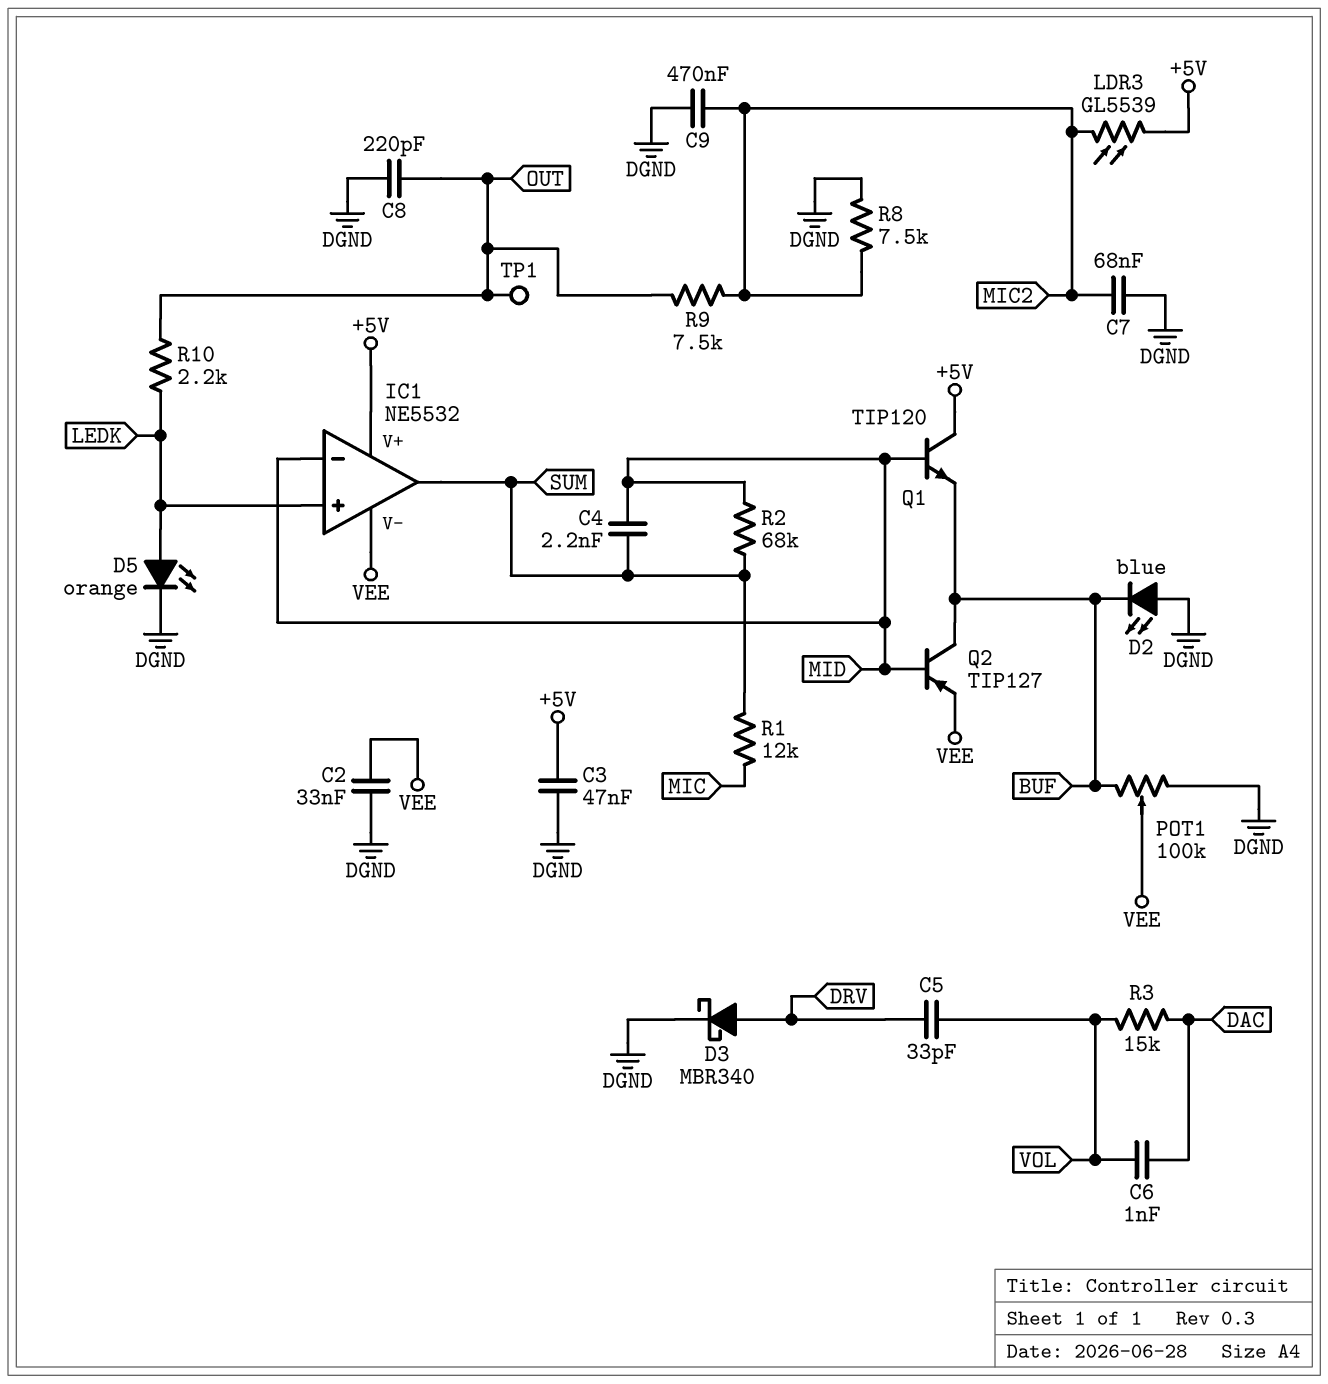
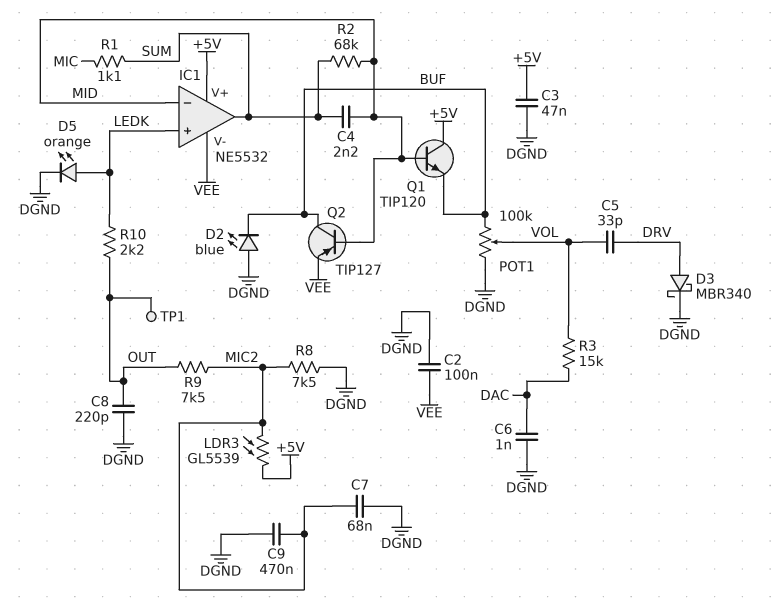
C2: 33nF (DGND, VEE) -> 100nF (DGND, VEE)
C6: 1nF (DAC, VOL) -> 1nF (DAC, DGND)
POT1: 100k (BUF, DGND, wiper VEE) -> 100k (BUF, DGND, wiper VOL)
R1: 12k (MIC, SUM) -> 1.1k (MIC, SUM)

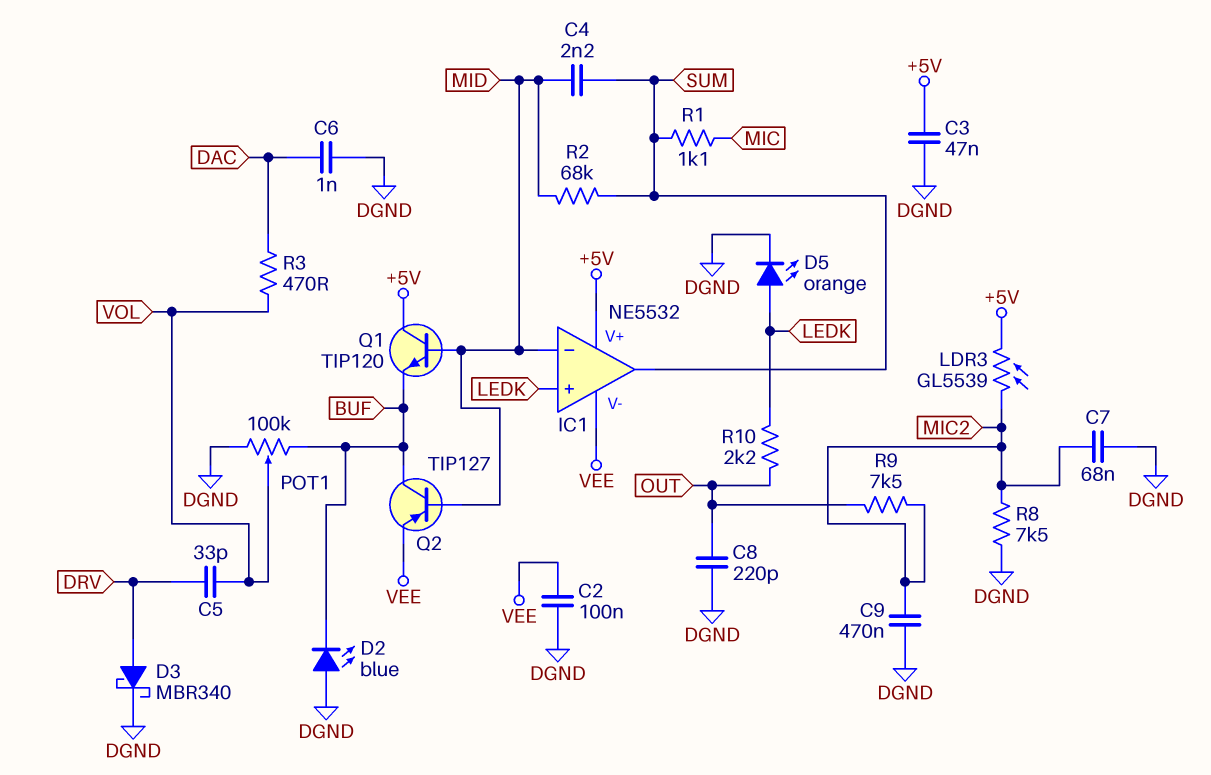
R3: 15k (DAC, VOL) -> 470 (DAC, VOL)
TP1: test point (OUT) -> none

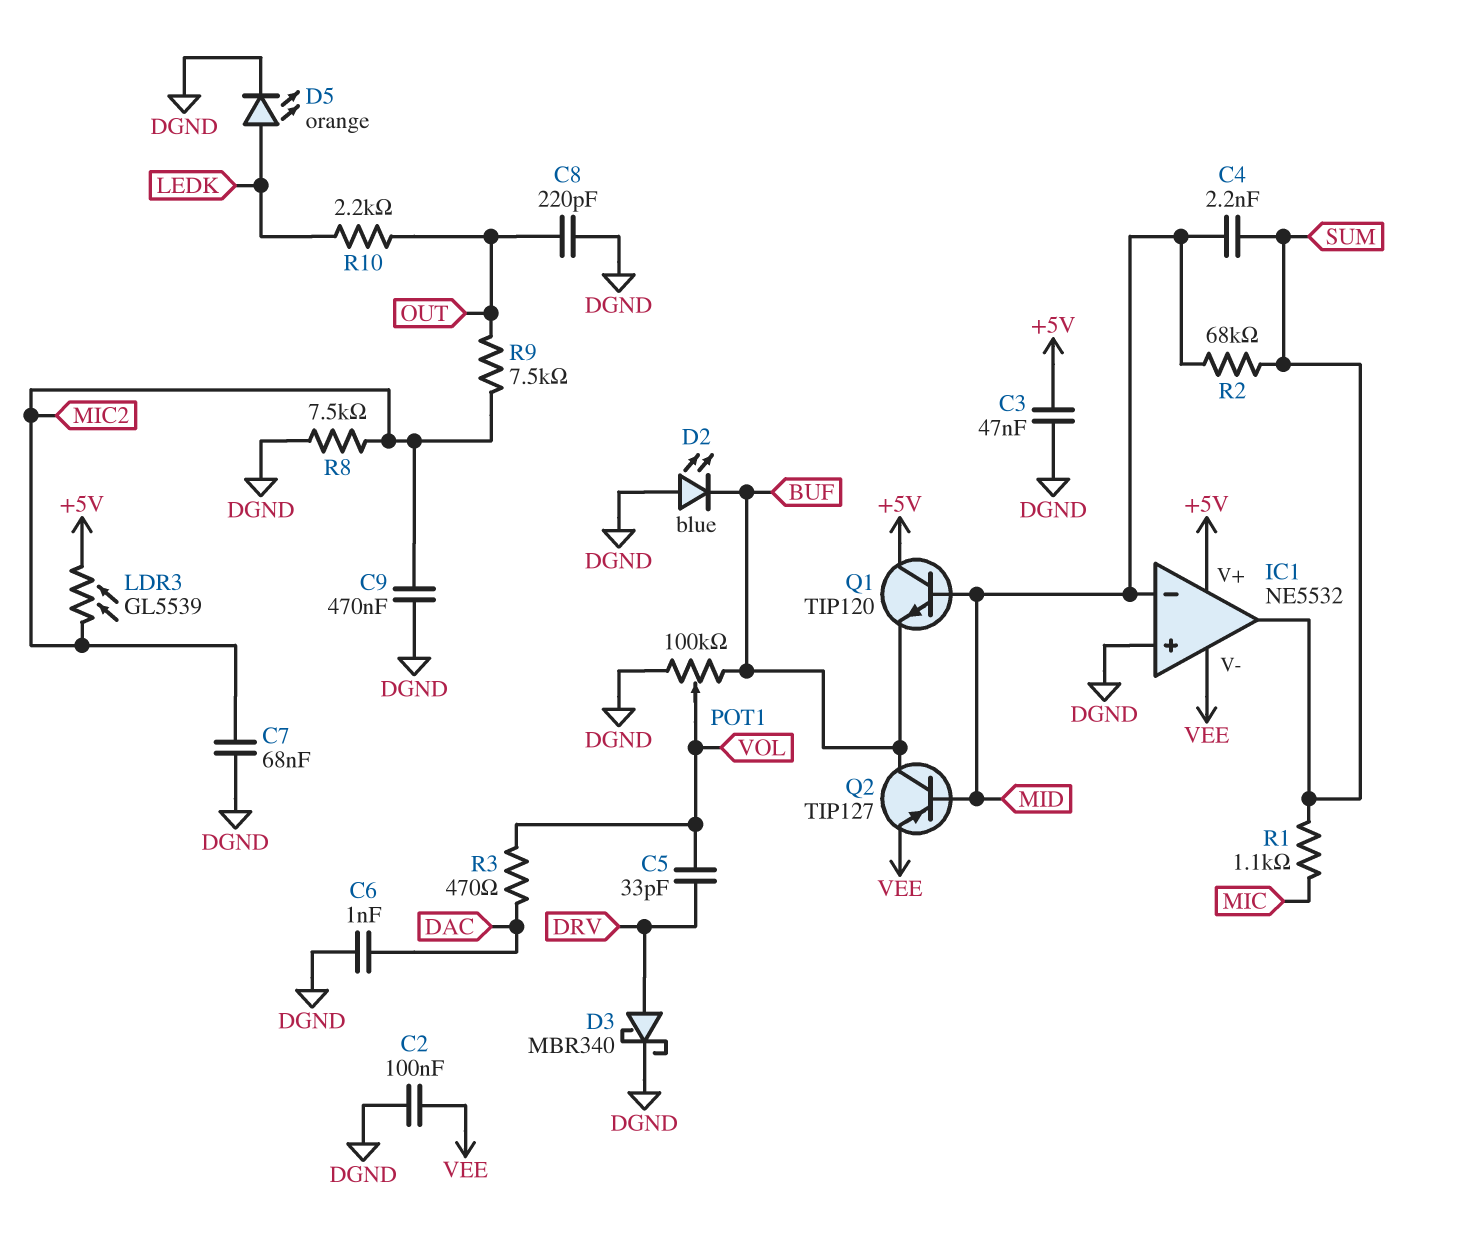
IC1 pin in+: LEDK -> DGND

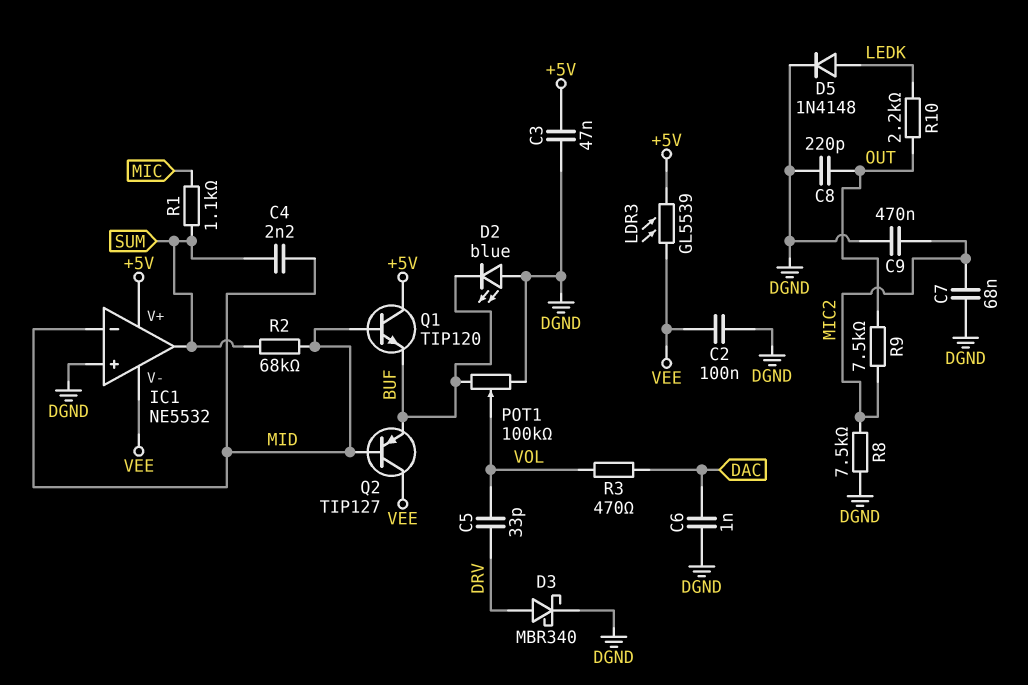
D5: LED orange (A LEDK, K DGND) -> diode 1N4148 (A LEDK, K DGND)
LDR3: GL5539 (+5V, MIC2) -> GL5539 (+5V, VEE)
Q2: PNP TIP127 (B MID, C BUF, E VEE) -> PNP TIP127 (B MID, C VEE, E BUF)

